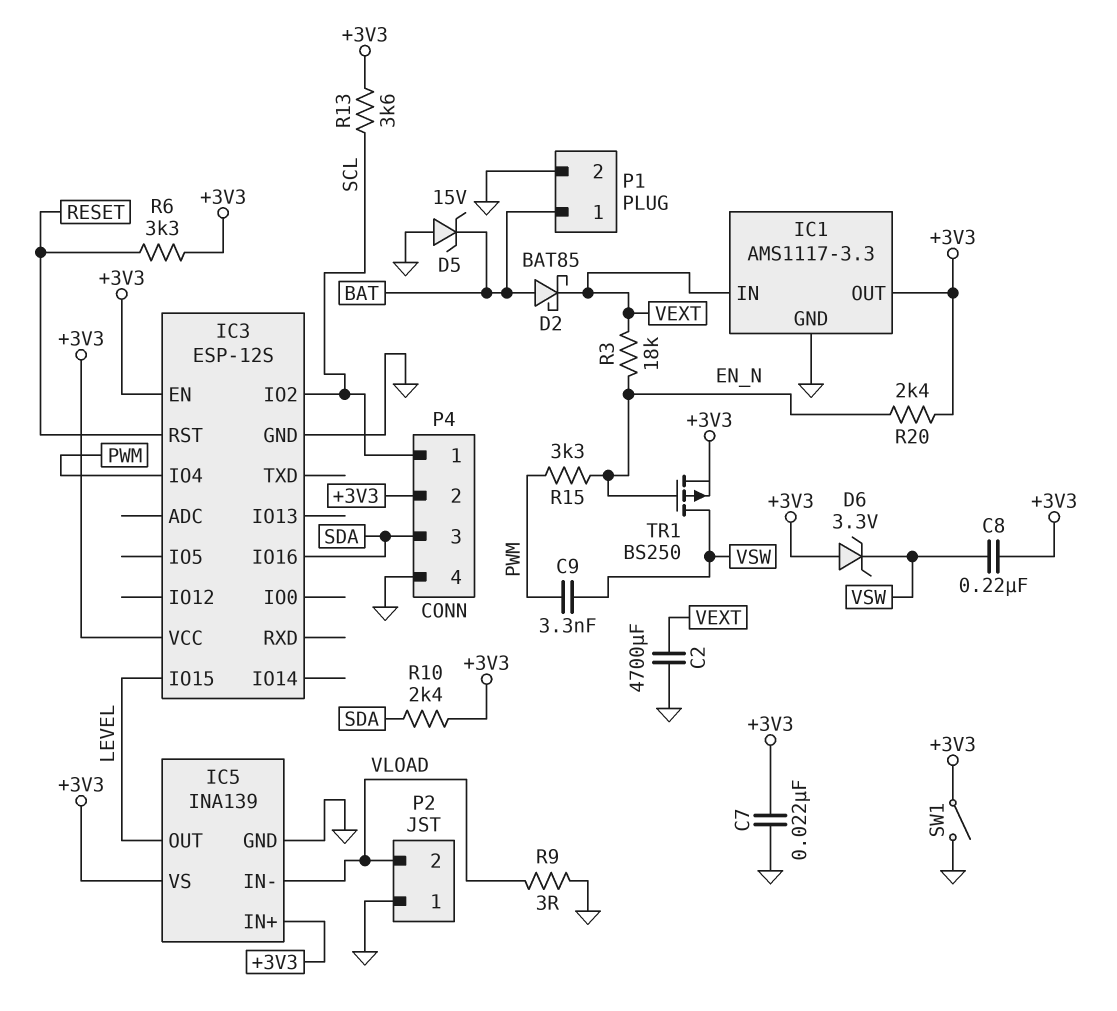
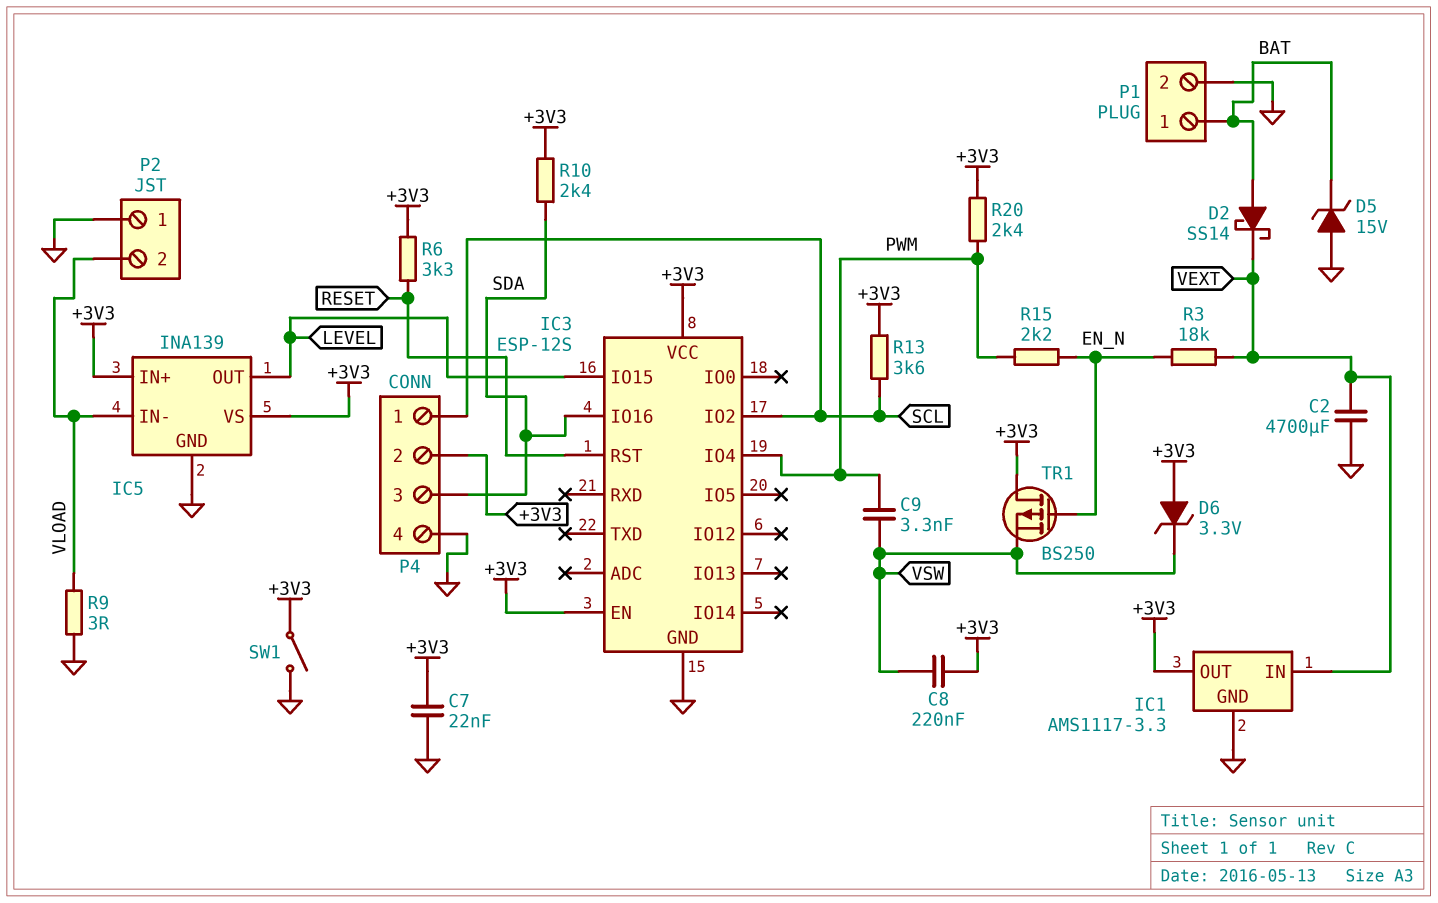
D2: schottky BAT85 (A BAT, K VEXT) -> schottky SS14 (A BAT, K VEXT)
R15: 3.3k (EN_N, PWM) -> 2.2k (EN_N, PWM)
R20: 2.4k (+3V3, EN_N) -> 2.4k (+3V3, PWM)
TR1: PMOS BS250 (G EN_N, D VSW, S +3V3) -> PMOS BS250 (G EN_N, D +3V3, S VSW)

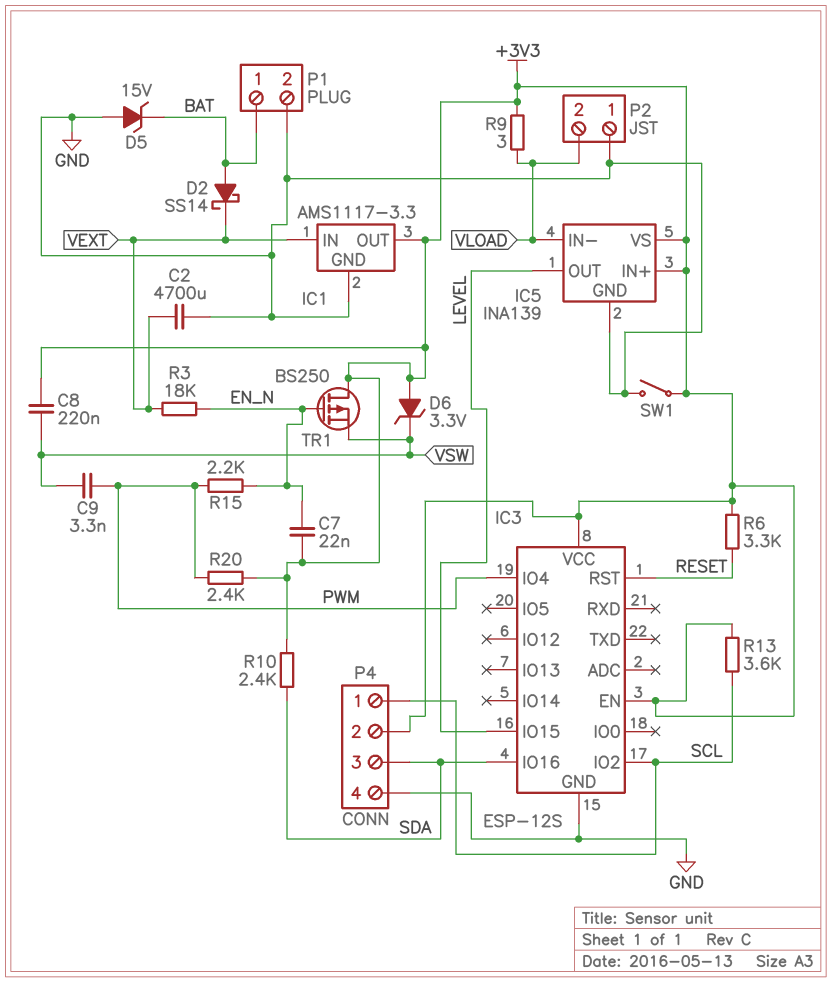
C7: 22nF (+3V3, GND) -> 22nF (+3V3, EN_N)
R9: 3 (GND, VLOAD) -> 3 (+3V3, VLOAD)

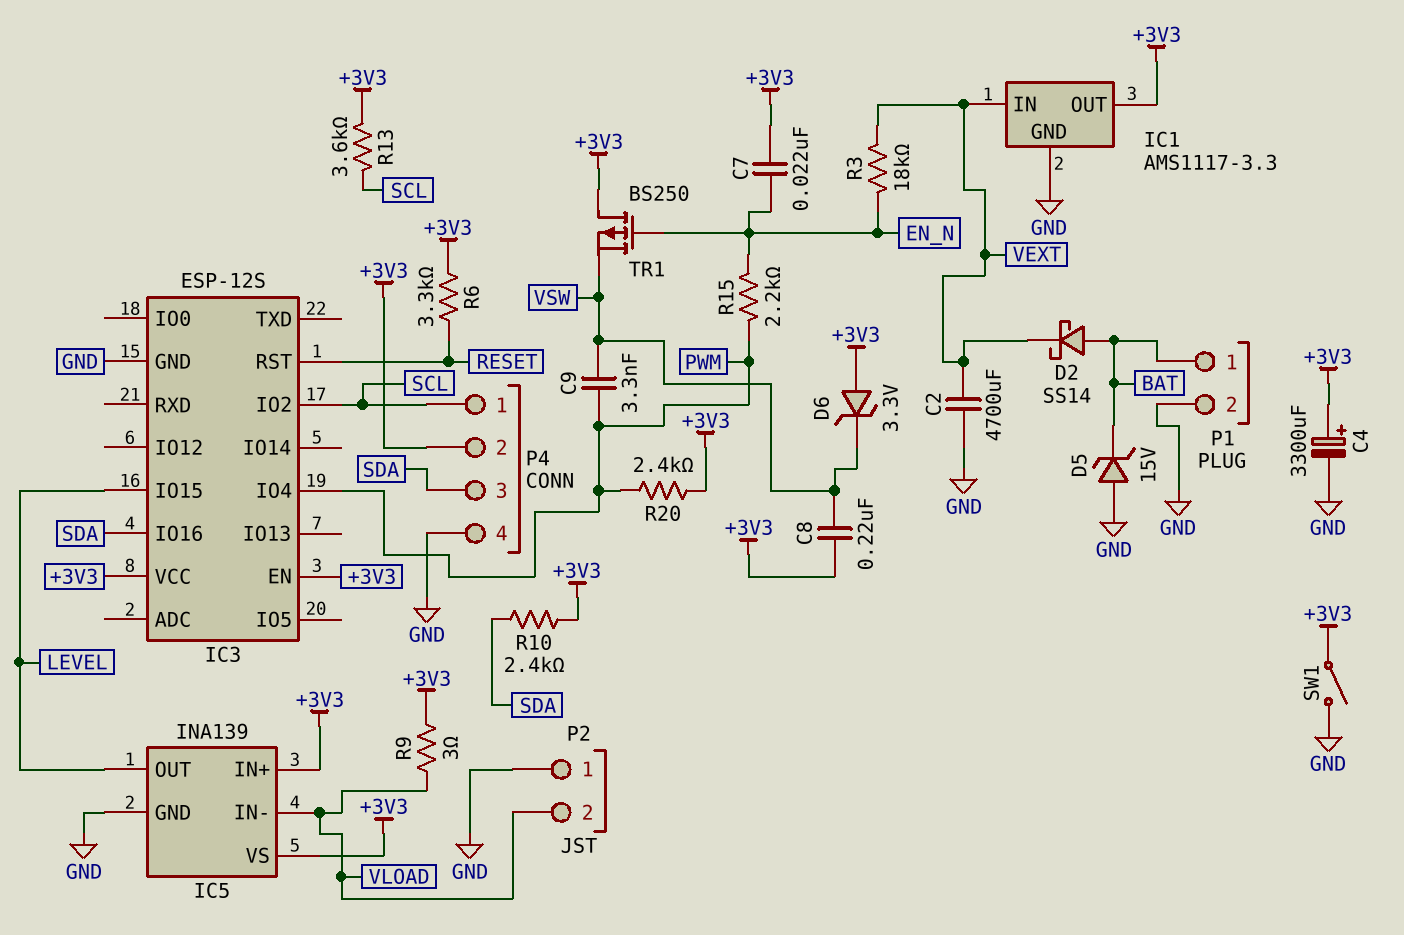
C4: none -> 3300uF (plus +3V3, minus GND)

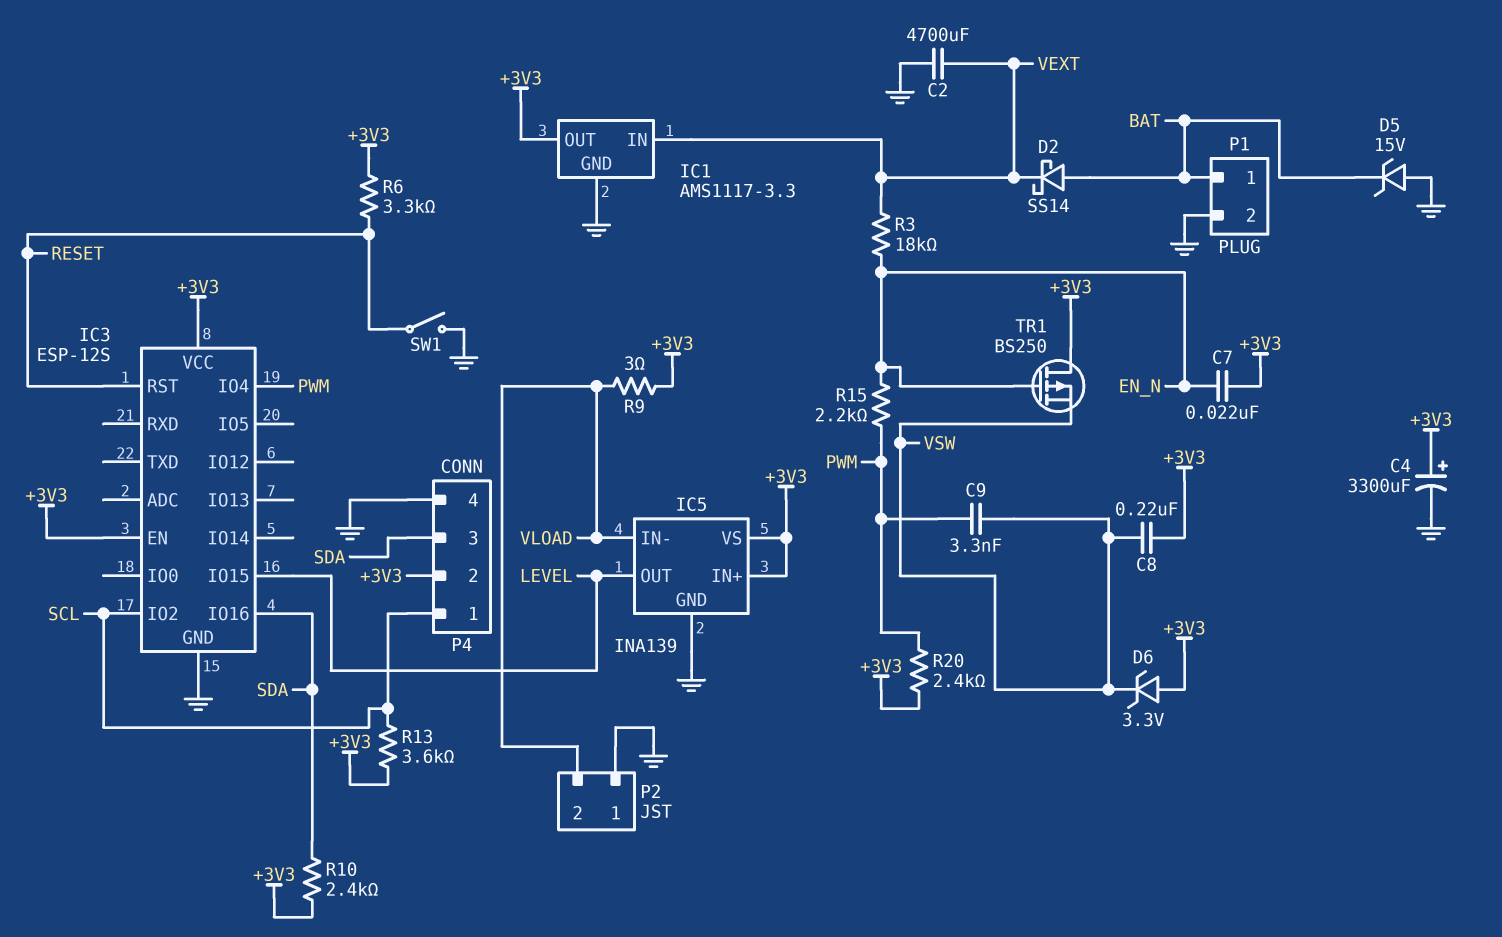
SW1: switch (+3V3, GND) -> switch (GND, RESET)

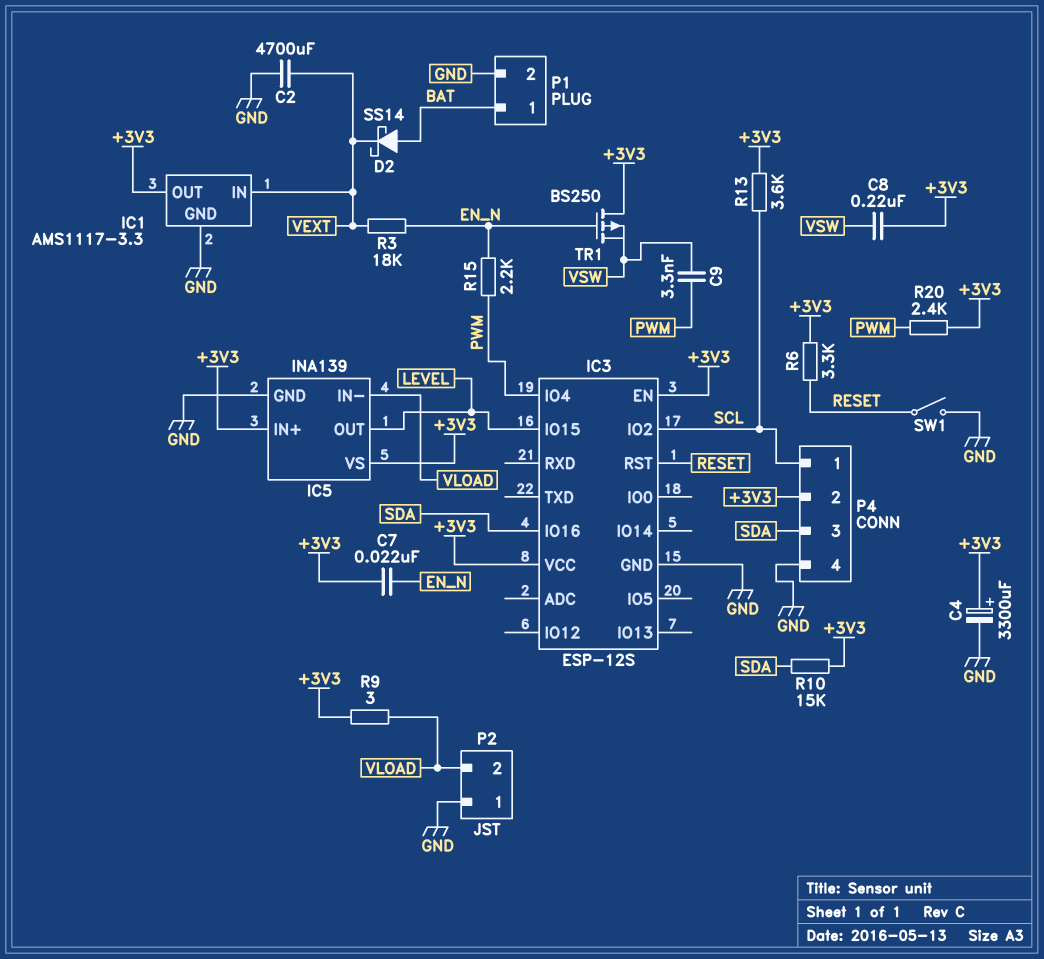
D5: zener 15V (A GND, K BAT) -> none
D6: zener 3.3V (A +3V3, K VSW) -> none
R10: 2.4k (+3V3, SDA) -> 15k (+3V3, SDA)

